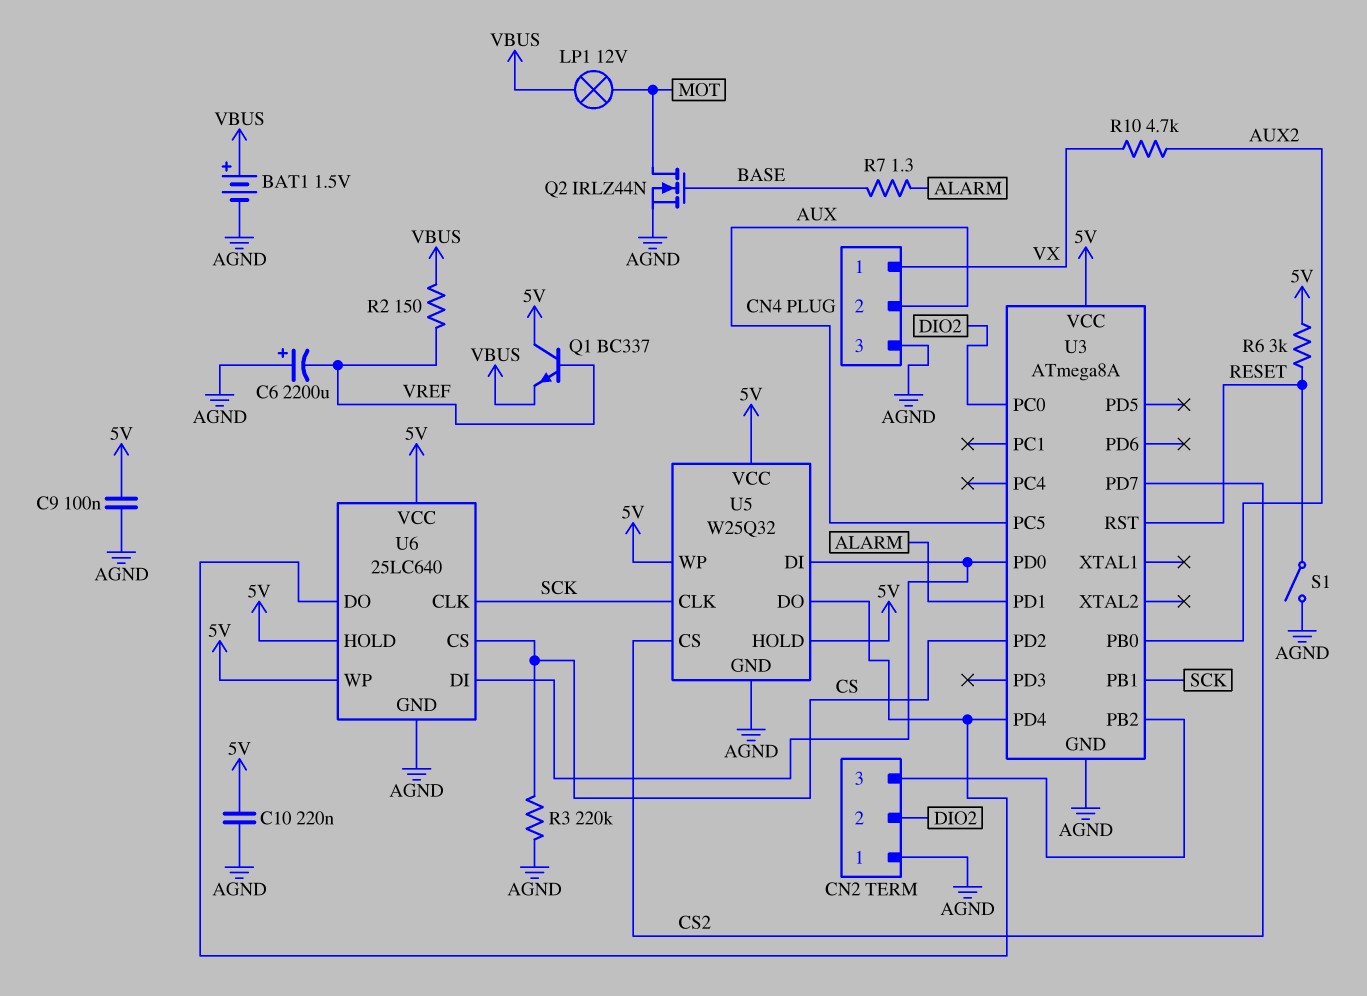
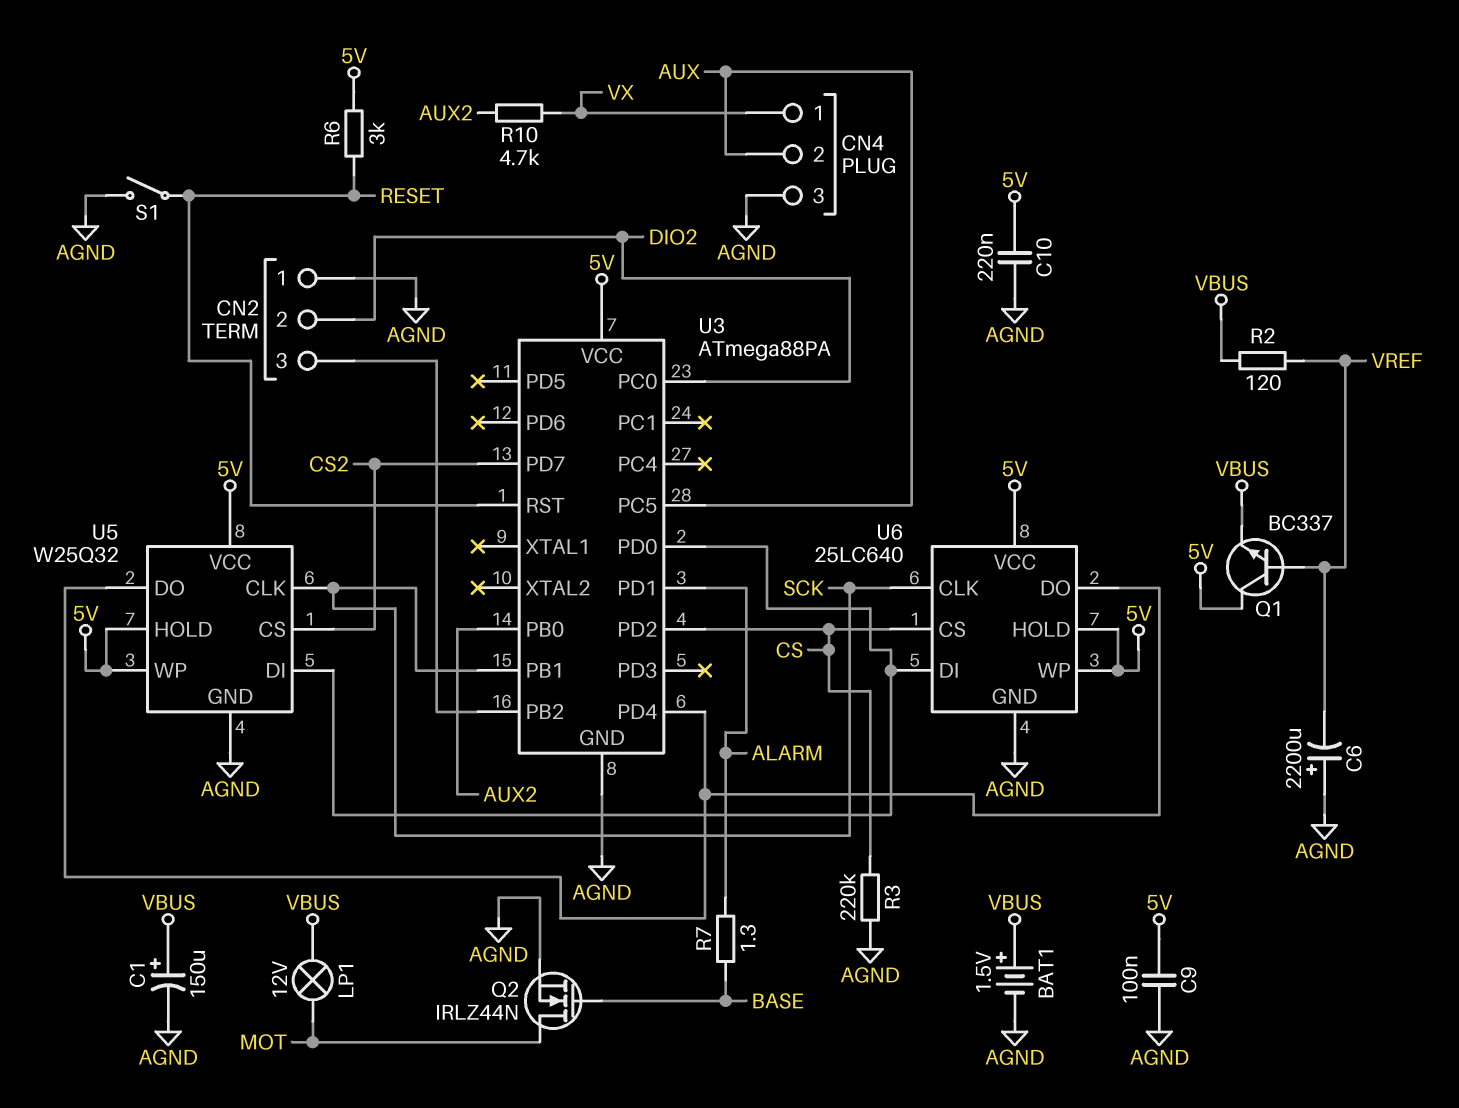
C1: none -> 150uF (plus VBUS, minus AGND)
R2: 150 (VBUS, VREF) -> 120 (VBUS, VREF)
U3: ATmega8A -> ATmega88PA

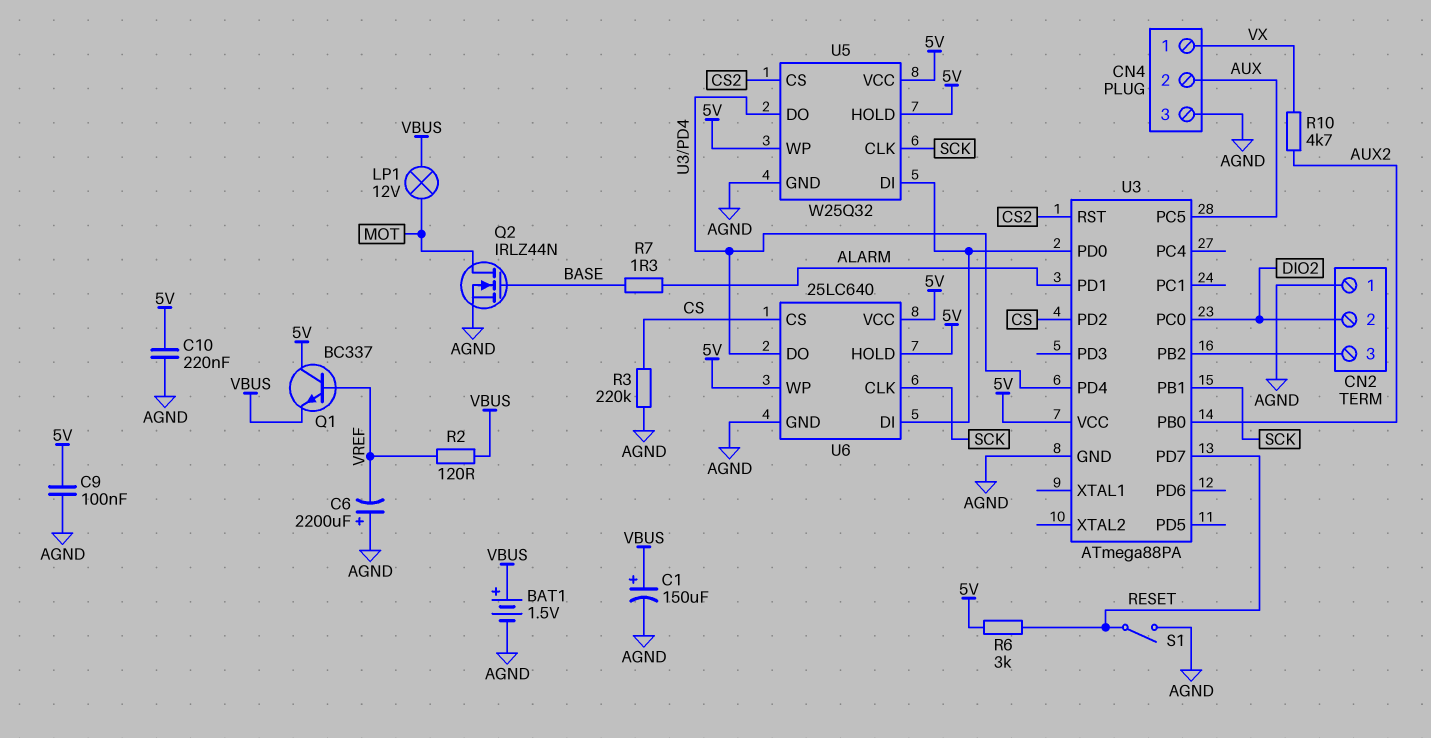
U3 pin PD7: CS2 -> RESET
U3 pin RST: RESET -> CS2

